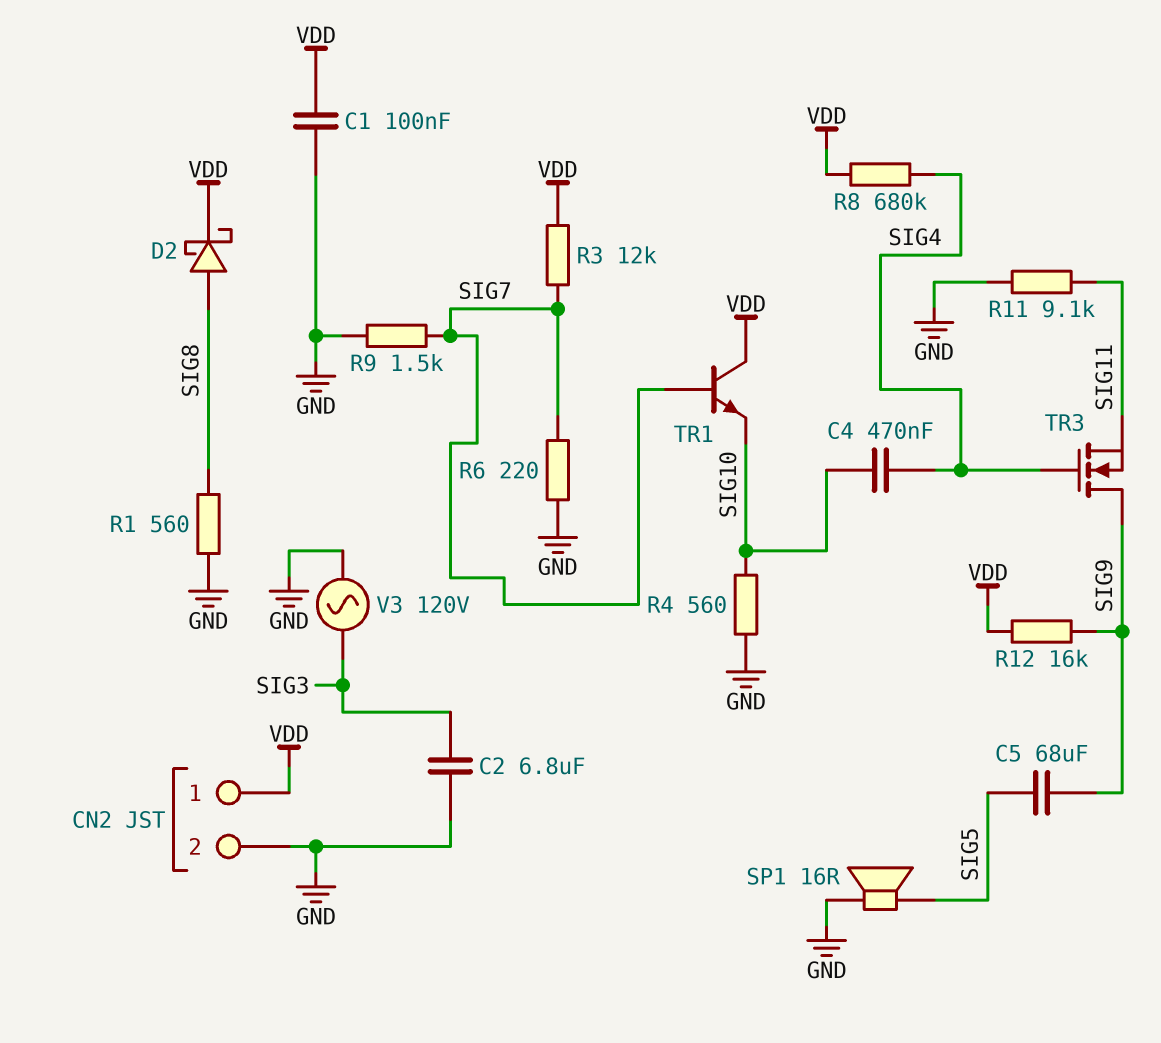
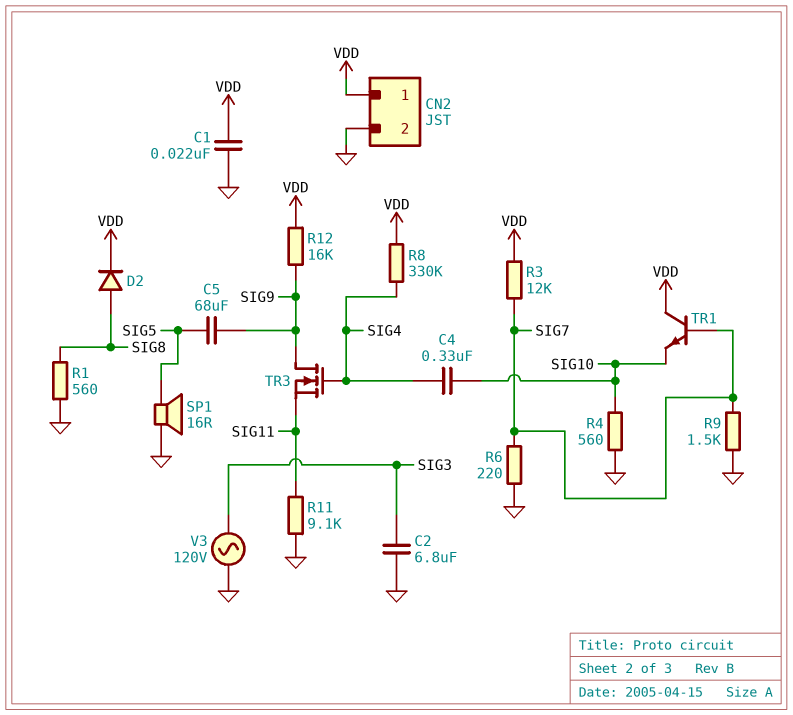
C1: 100nF (GND, VDD) -> 22nF (GND, VDD)
C4: 470nF (SIG4, SIG10) -> 330nF (SIG4, SIG10)
D2: schottky (A SIG8, K VDD) -> diode (A SIG8, K VDD)
R8: 680k (SIG4, VDD) -> 330k (SIG4, VDD)

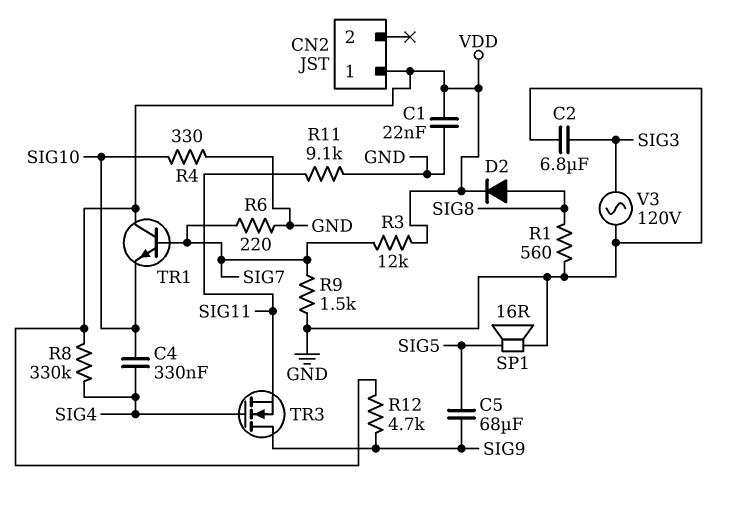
CN2 pin 2: GND -> none
R4: 560 (GND, SIG10) -> 330 (GND, SIG10)
R12: 16k (SIG9, VDD) -> 4.7k (SIG9, VDD)

